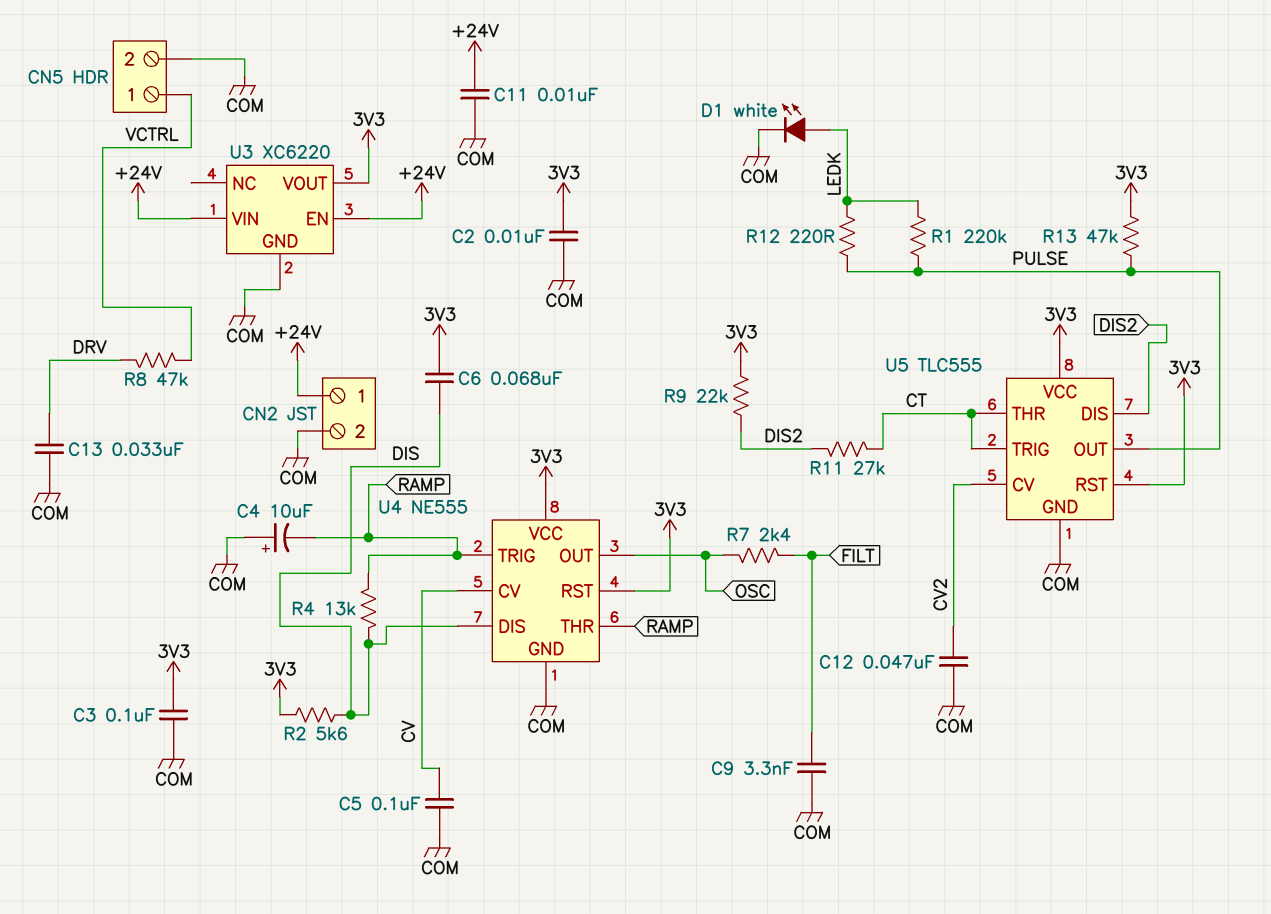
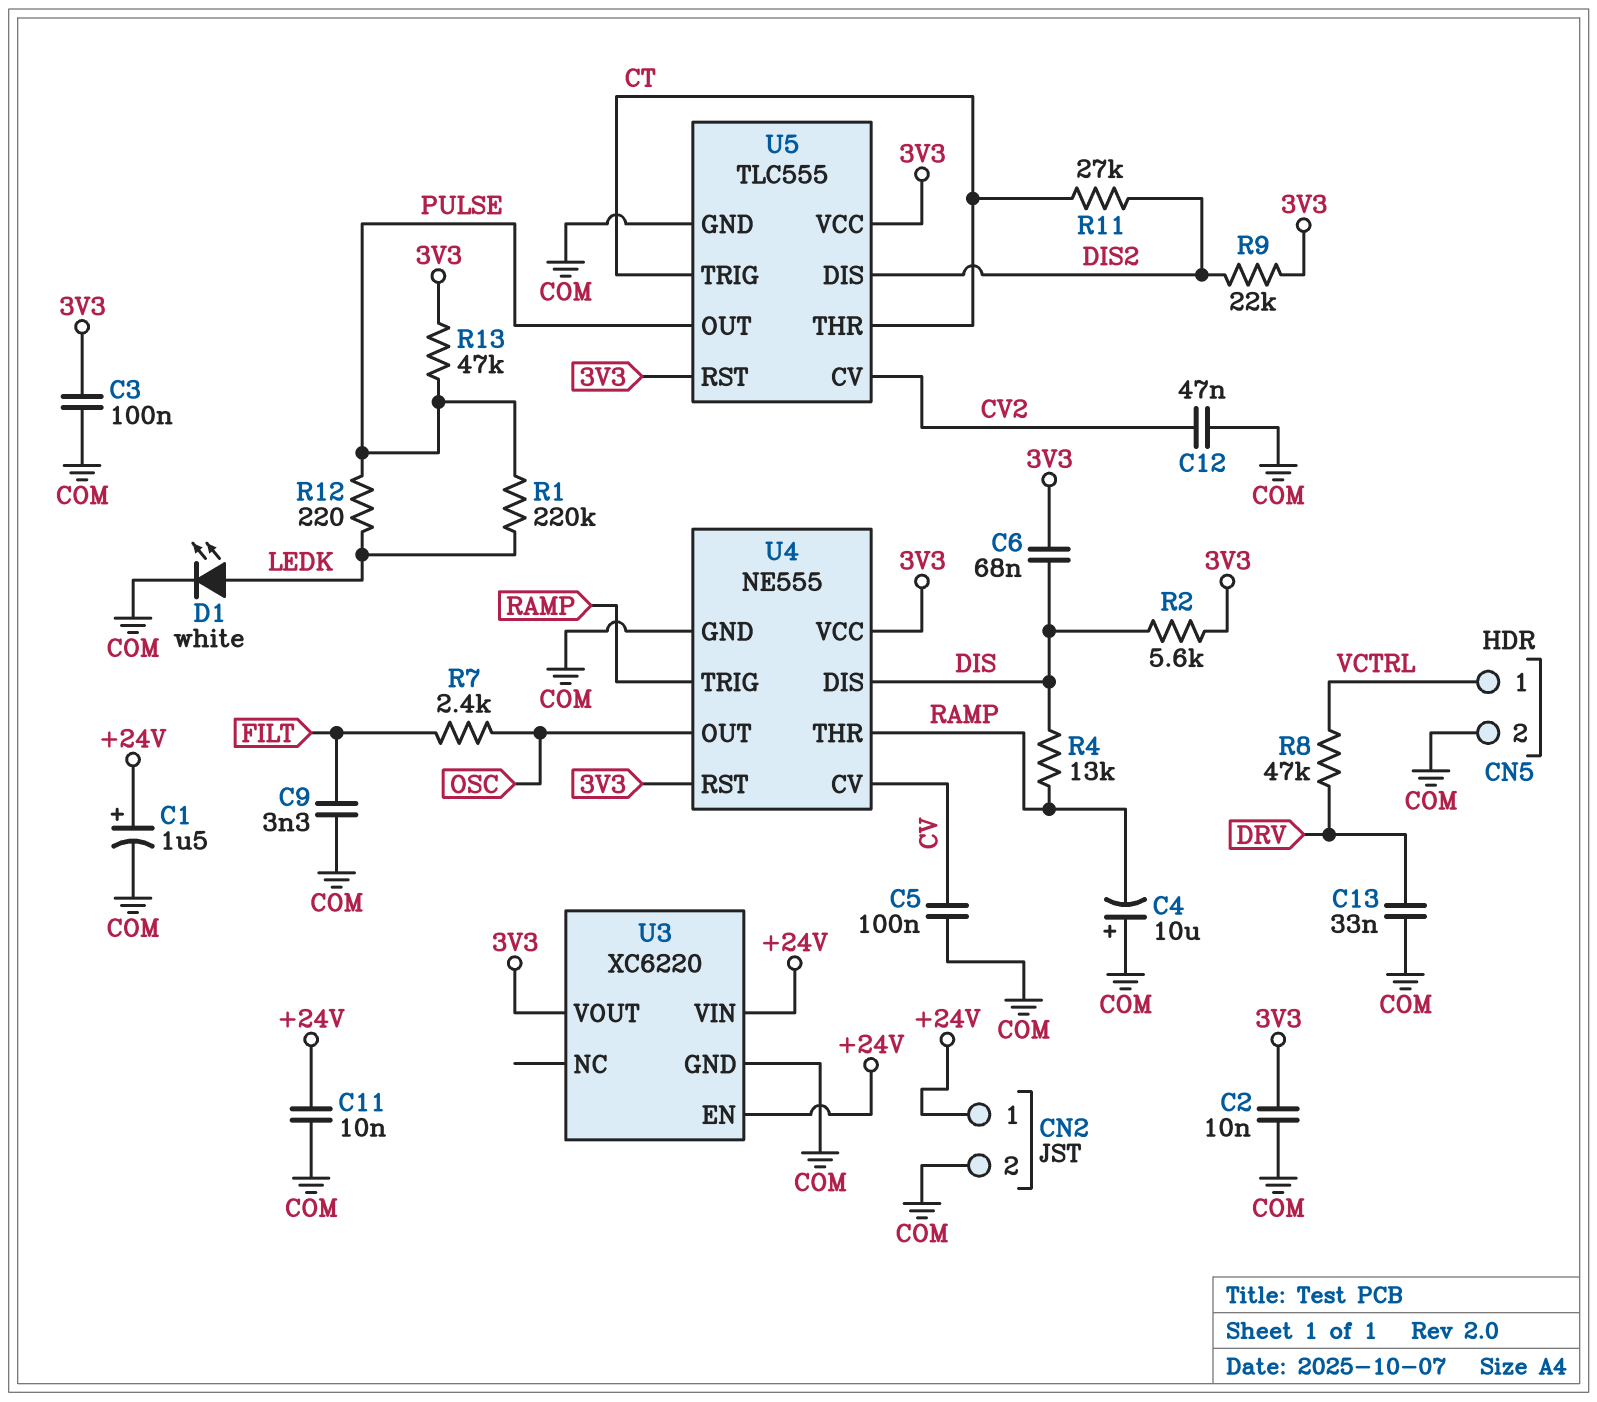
C1: none -> 1.5uF (plus +24V, minus COM)

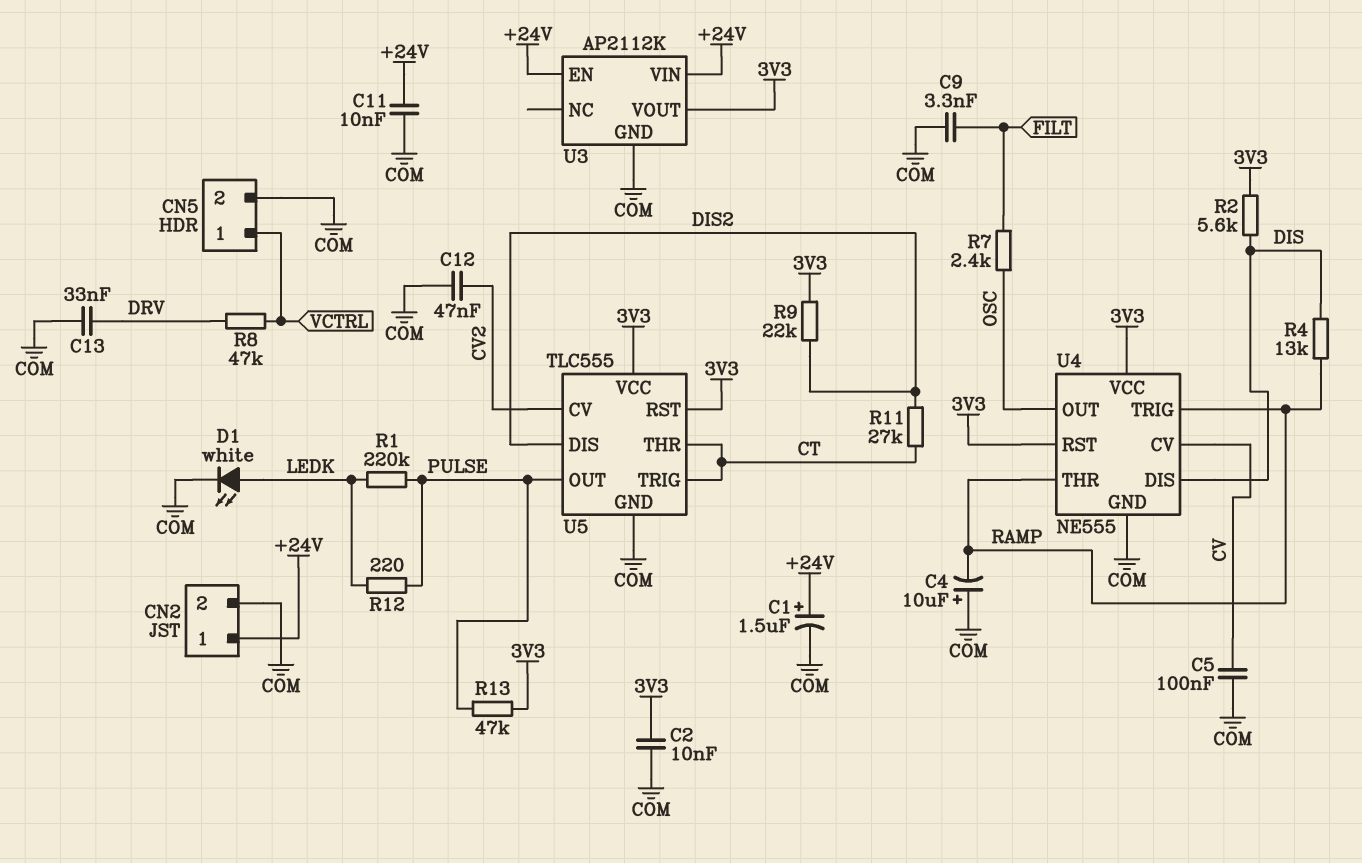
C3: 100nF (3V3, COM) -> none
C6: 68nF (3V3, DIS) -> none
U3: XC6220 -> AP2112K

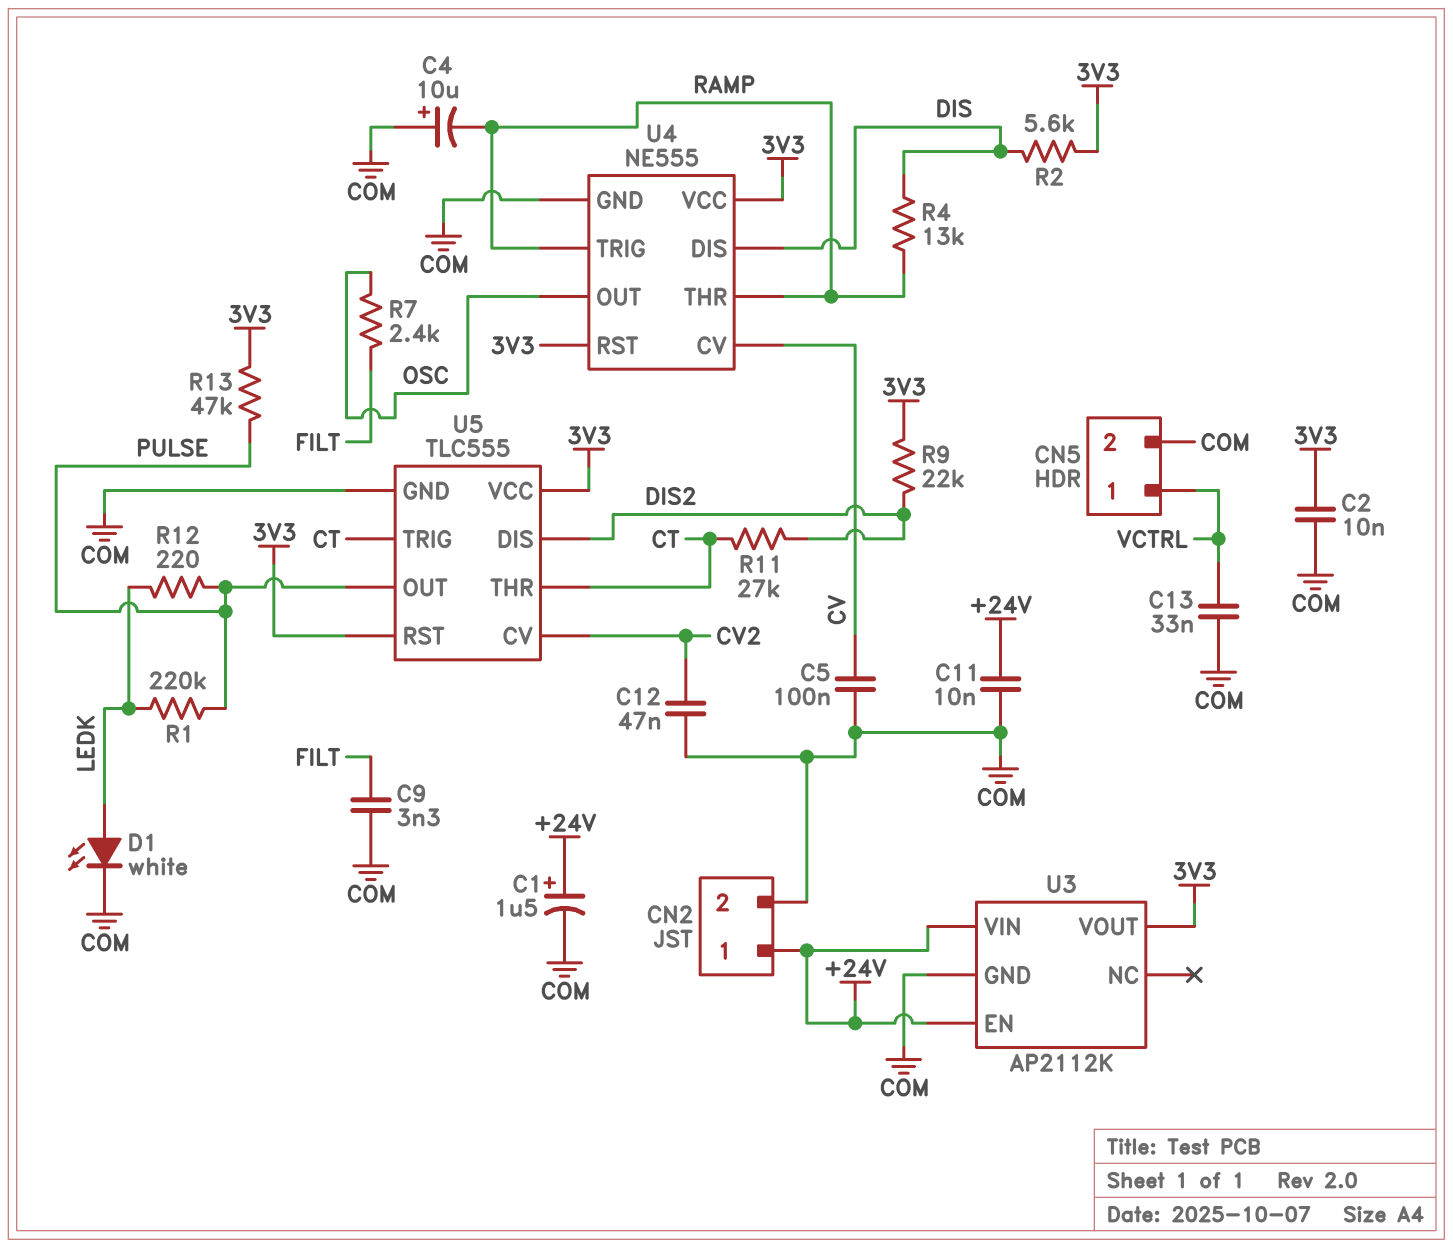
C13: 33nF (COM, DRV) -> 33nF (COM, VCTRL)
R8: 47k (DRV, VCTRL) -> none

